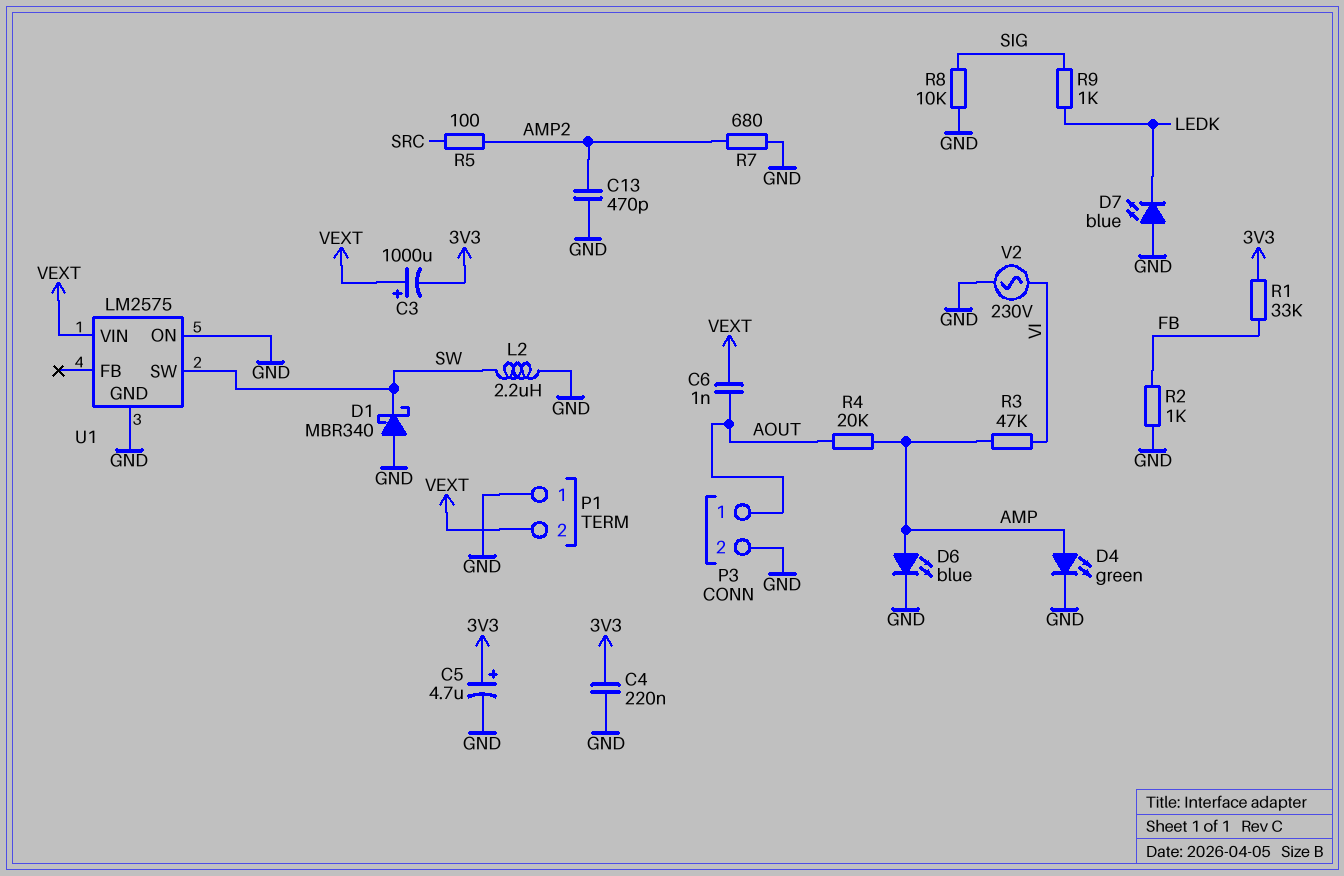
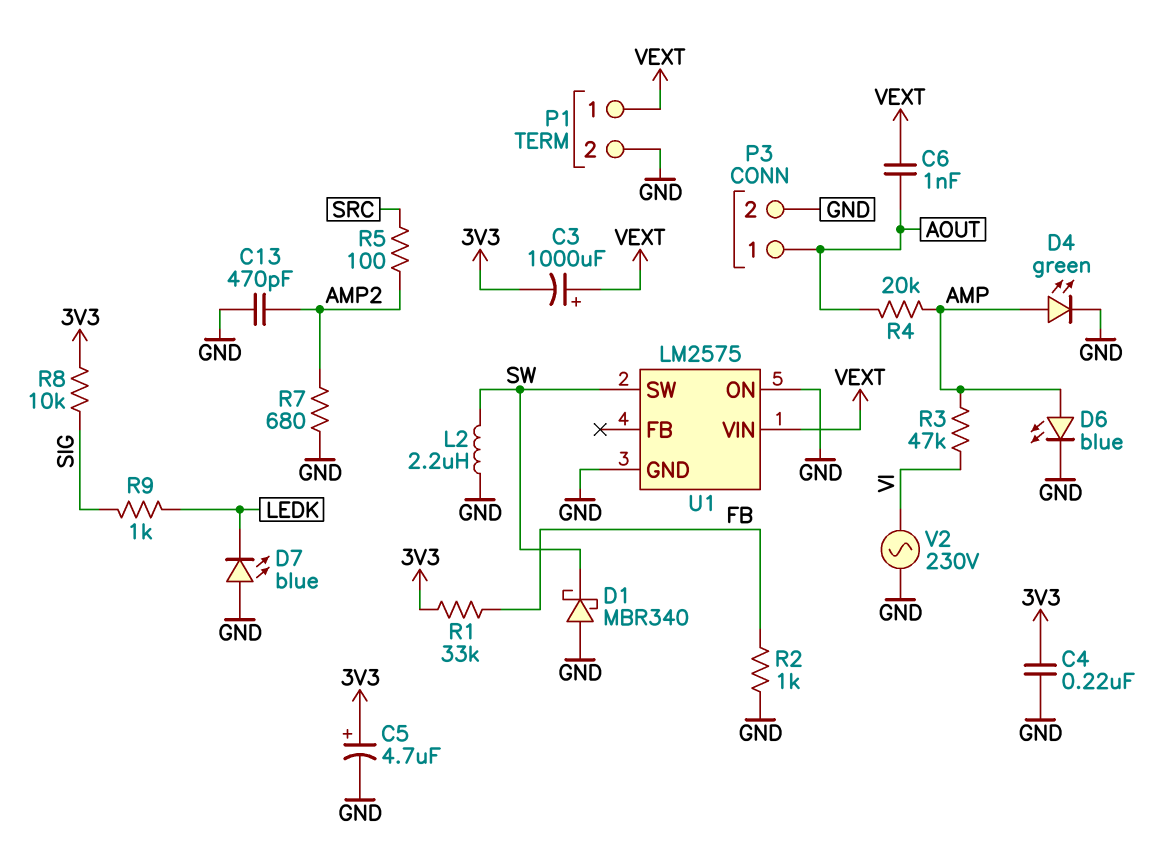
P1 pin 1: GND -> VEXT
P1 pin 2: VEXT -> GND
R8: 10k (GND, SIG) -> 10k (3V3, SIG)

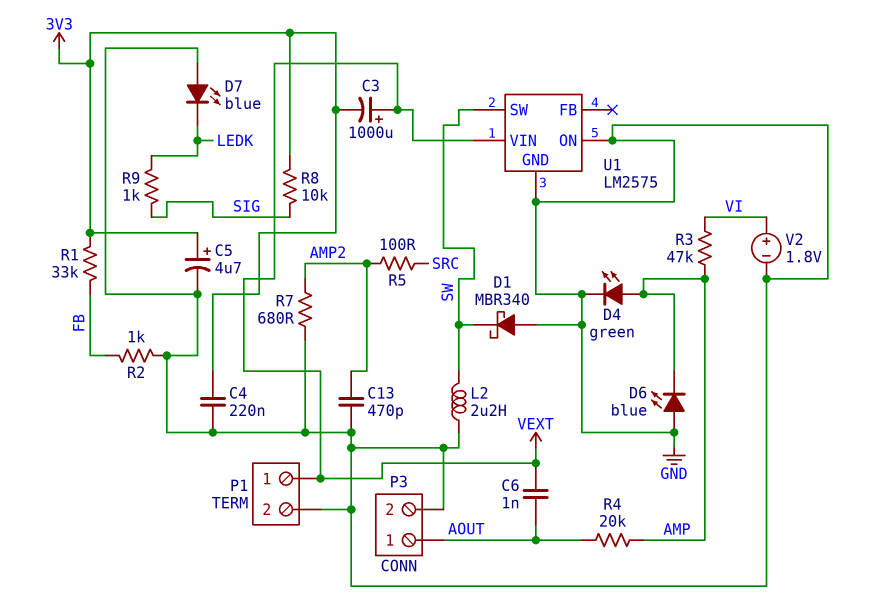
D6: LED blue (A AMP, K GND) -> LED blue (A GND, K AMP)
V2: AC 230V (GND, VI) -> 1.8V (plus VI, minus GND)

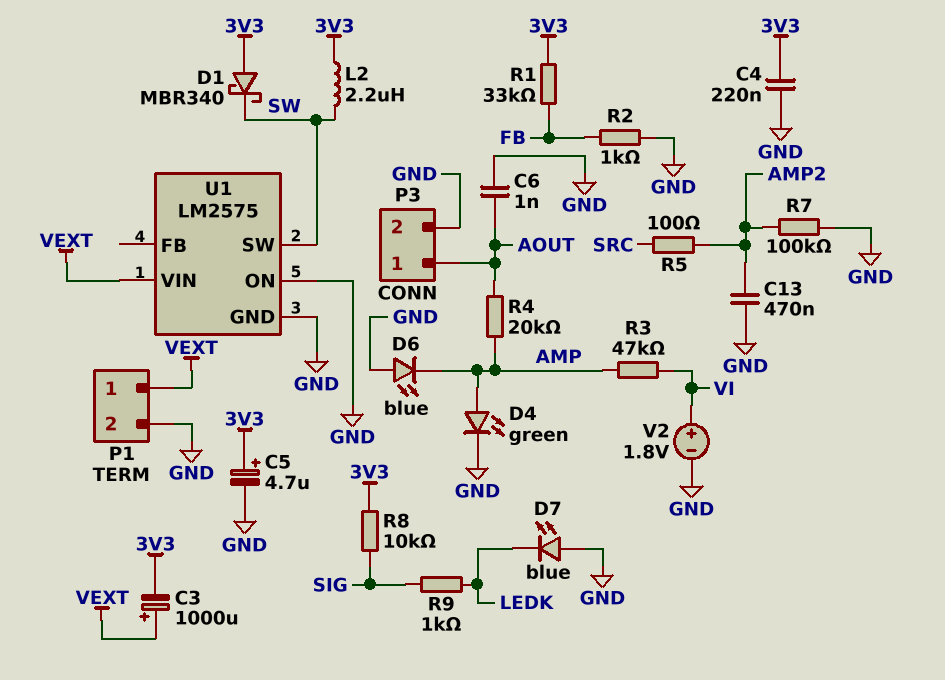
C6: 1nF (AOUT, VEXT) -> 1nF (AOUT, GND)
C13: 470pF (AMP2, GND) -> 470nF (AMP2, GND)
D1: schottky MBR340 (A GND, K SW) -> schottky MBR340 (A 3V3, K SW)
L2: 2.2uH (GND, SW) -> 2.2uH (3V3, SW)
R7: 680 (AMP2, GND) -> 100k (AMP2, GND)

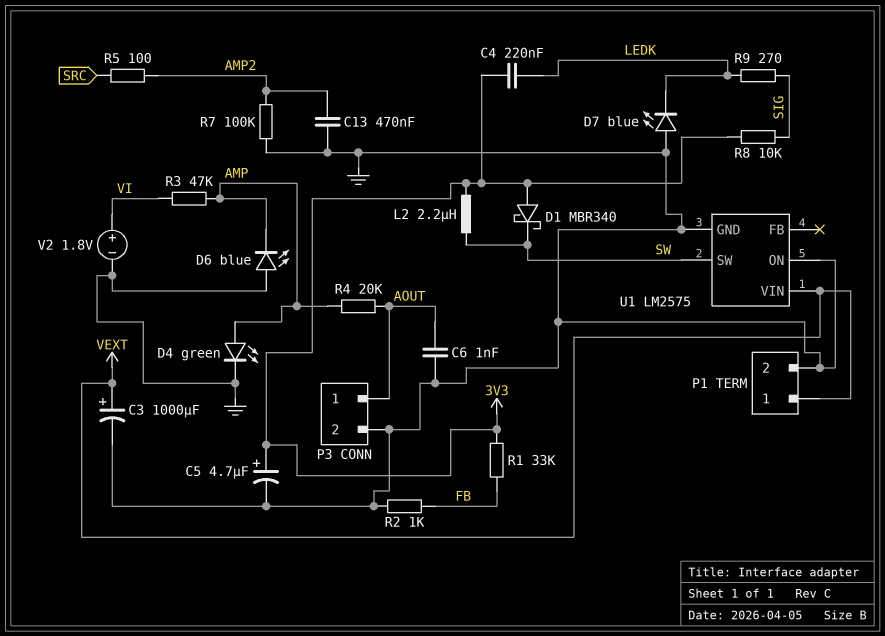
C3: 1000uF (plus VEXT, minus 3V3) -> 1000uF (plus VEXT, minus GND)
C4: 220nF (3V3, GND) -> 220nF (3V3, LEDK)
R9: 1k (LEDK, SIG) -> 270 (LEDK, SIG)

